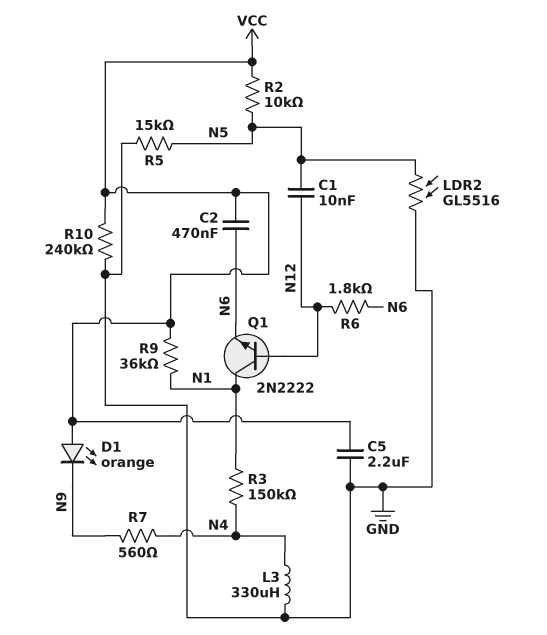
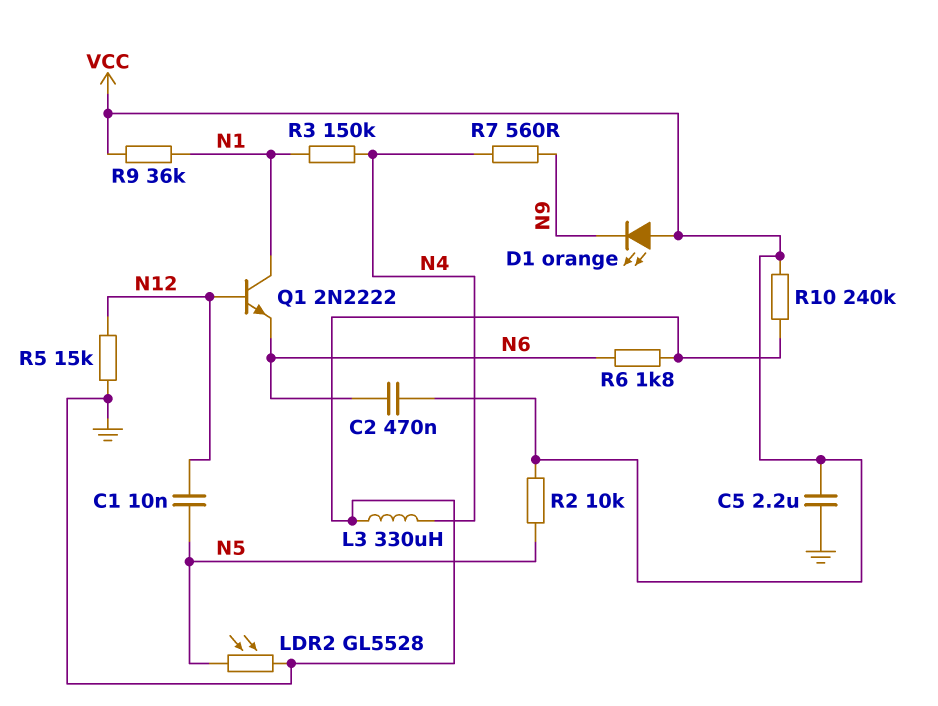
LDR2: GL5516 (GND, N5) -> GL5528 (GND, N5)
R5: 15k (GND, N5) -> 15k (GND, N12)
R6: 1.8k (N6, N12) -> 1.8k (GND, N6)

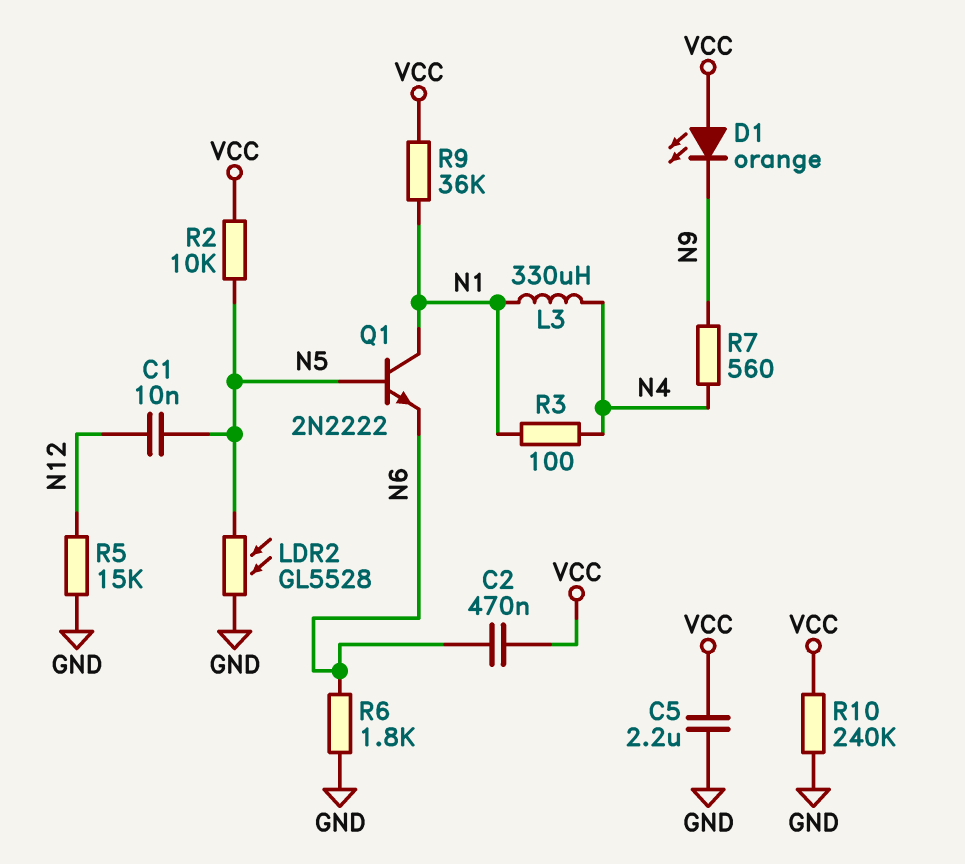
L3: 330uH (GND, N4) -> 330uH (N1, N4)
Q1: NPN 2N2222 (B N12, C N1, E N6) -> NPN 2N2222 (B N5, C N1, E N6)
R3: 150k (N1, N4) -> 100 (N1, N4)

